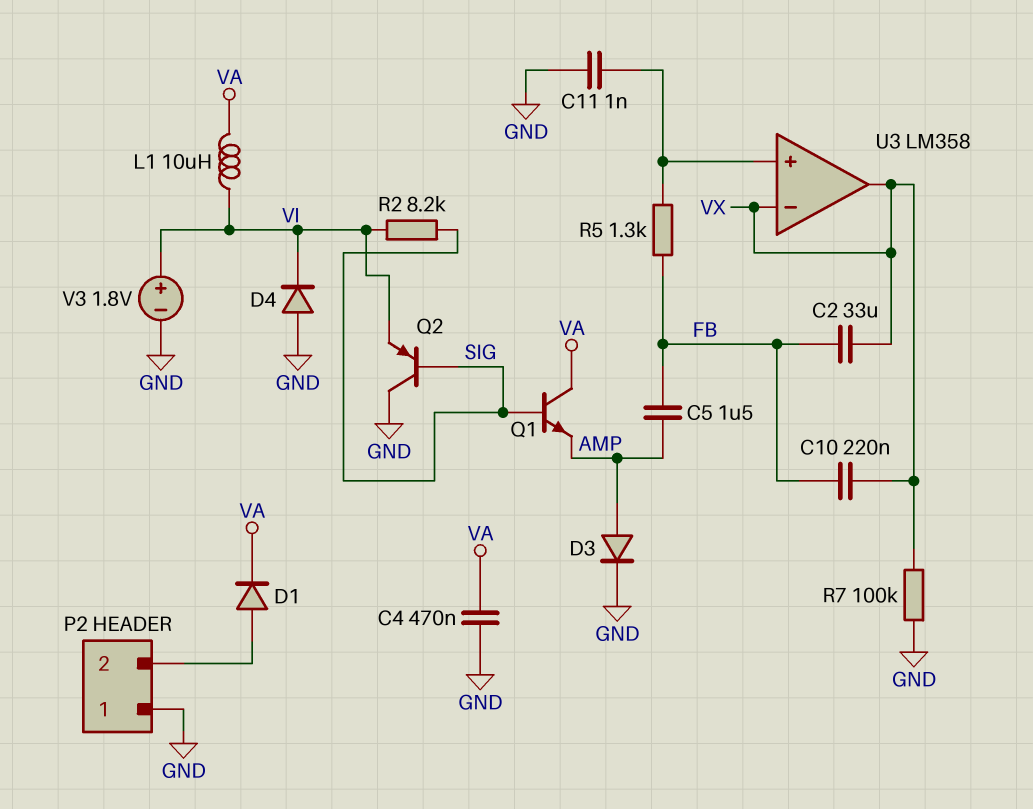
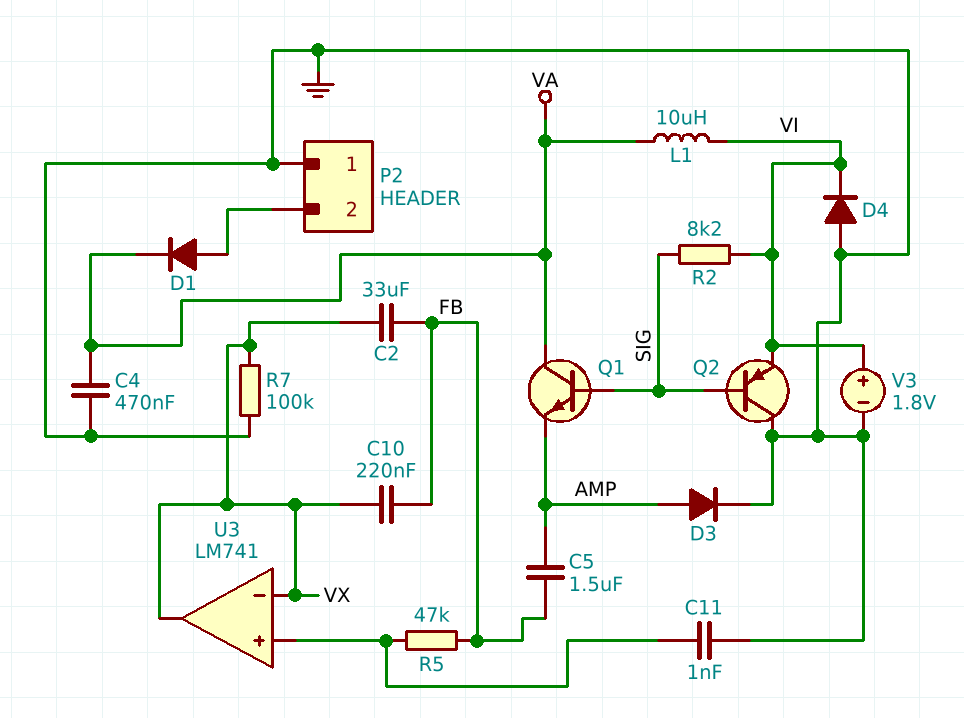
R5: 1.3k (FB, U3/in+) -> 47k (FB, U3/in+)
U3: LM358 -> LM741

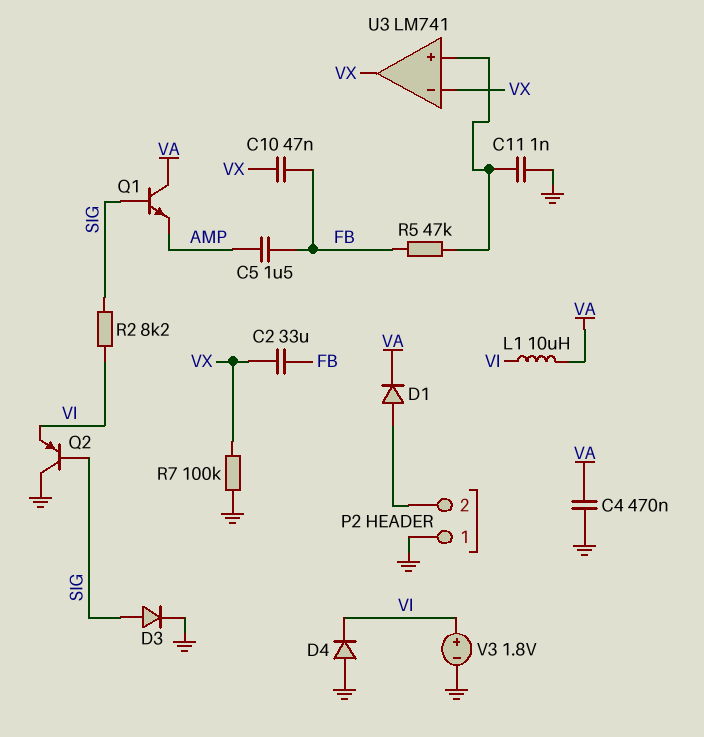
C10: 220nF (FB, VX) -> 47nF (FB, VX)
D3: diode (A AMP, K GND) -> diode (A SIG, K GND)

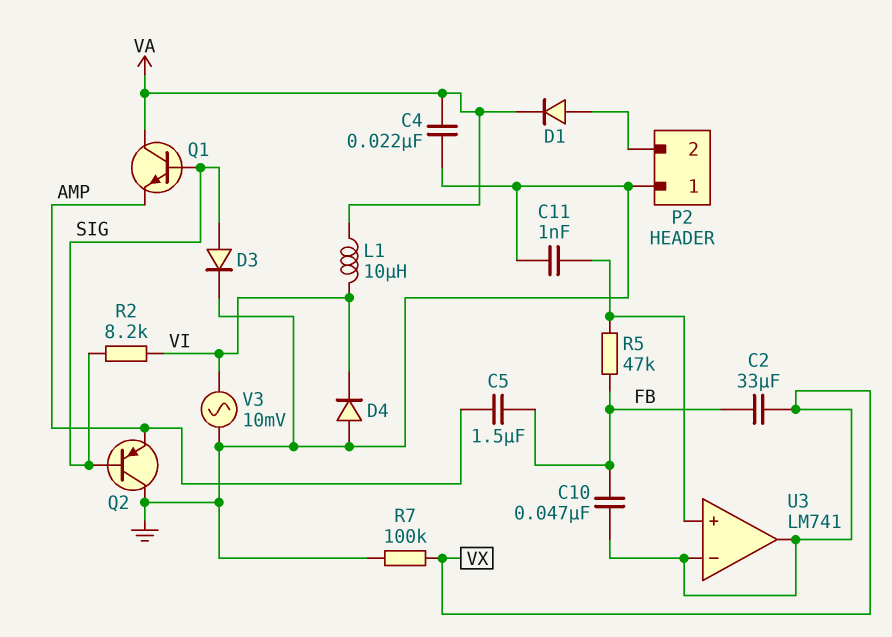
C4: 470nF (GND, VA) -> 22nF (GND, VA)
Q2: PNP (B SIG, C GND, E VI) -> PNP (B SIG, C GND, E AMP)
V3: 1.8V (plus VI, minus GND) -> AC 10mV (GND, VI)

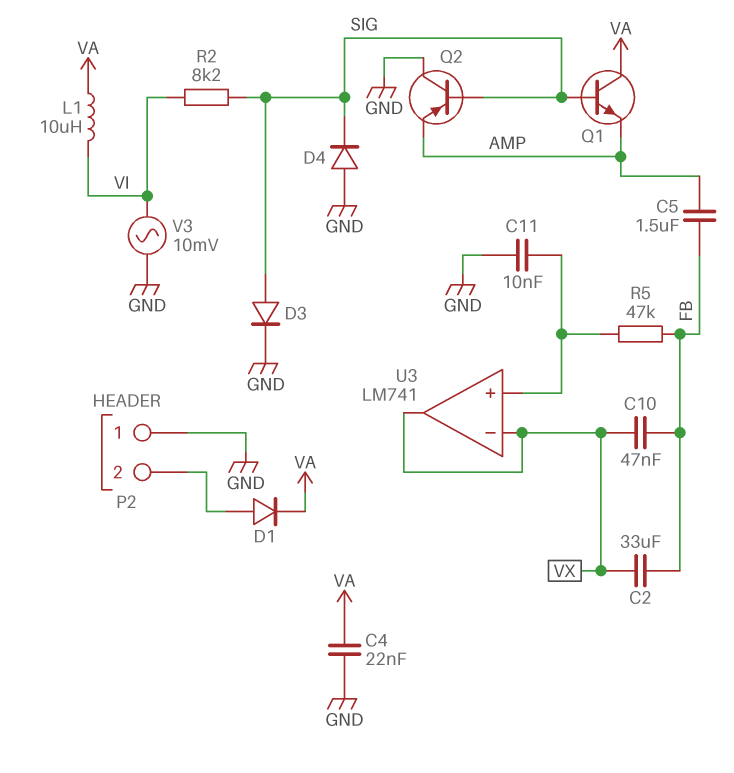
C11: 1nF (GND, U3/in+) -> 10nF (GND, U3/in+)
D4: diode (A GND, K VI) -> diode (A GND, K SIG)
R7: 100k (GND, VX) -> none

